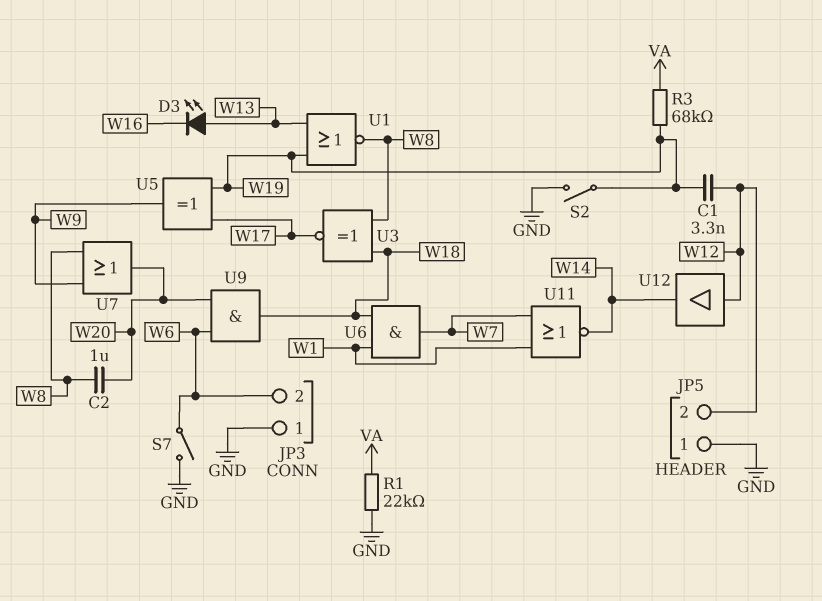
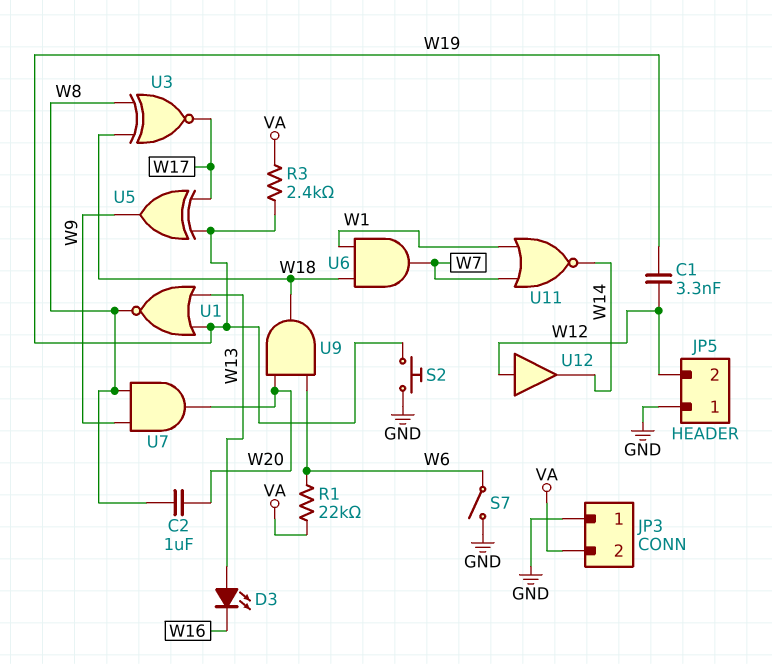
JP3 pin 2: W6 -> VA
R1: 22k (GND, VA) -> 22k (VA, W6)
R3: 68k (VA, W19) -> 2.4k (VA, W19)
S2: switch (GND, W19) -> button (GND, W19)
U7: OR (in W8, in W9, out W20) -> AND (in W8, in W9, out W20)

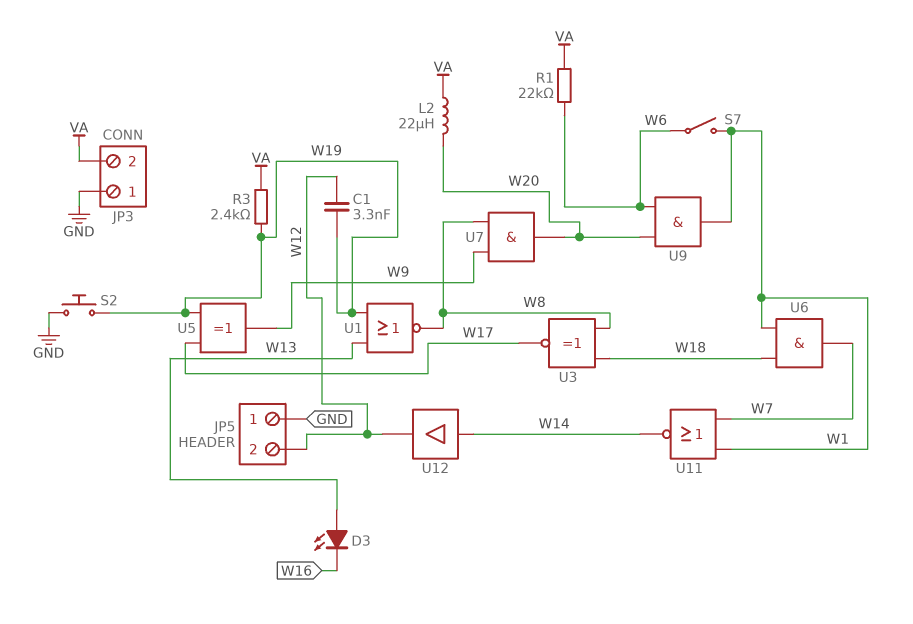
C2: 1uF (W8, W20) -> none
L2: none -> 22uH (VA, W20)
S7: switch (GND, W6) -> switch (W1, W6)
U9: AND (in W6, in W20, out W18) -> AND (in W6, in W20, out W1)
U12: buffer (in W12, out W14) -> buffer (in W14, out W12)

